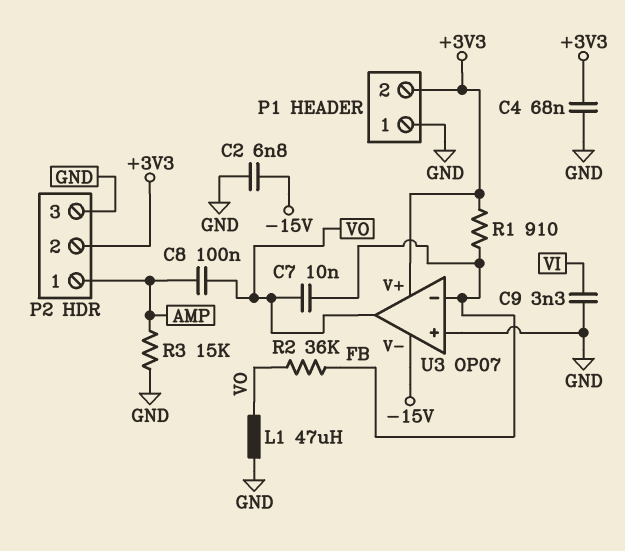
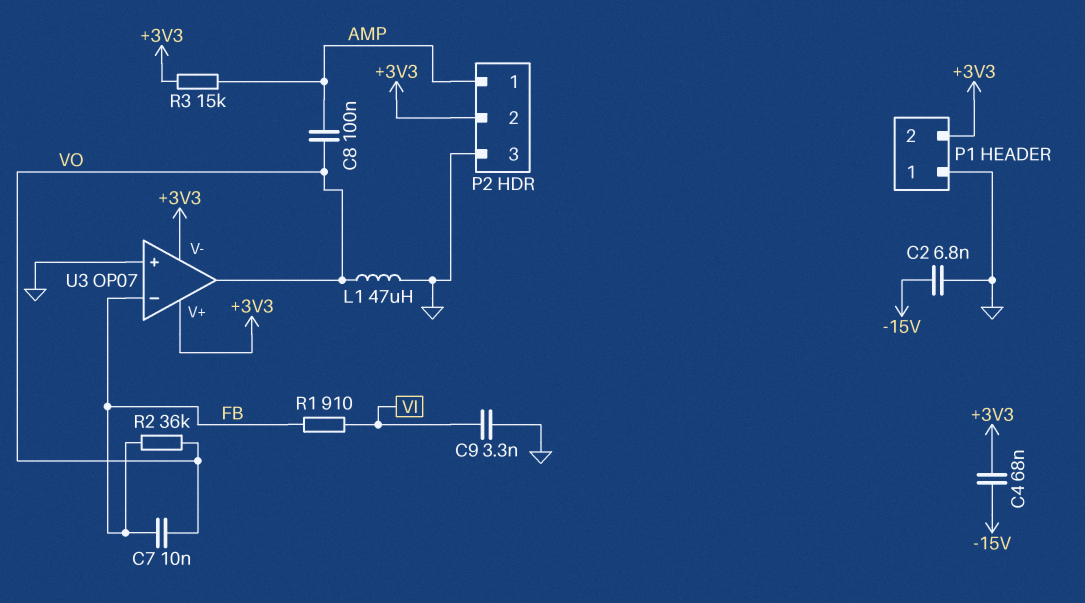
C4: 68nF (+3V3, GND) -> 68nF (+3V3, -15V)
R1: 910 (+3V3, FB) -> 910 (FB, VI)
R3: 15k (AMP, GND) -> 15k (+3V3, AMP)
U3 pin V-: -15V -> +3V3

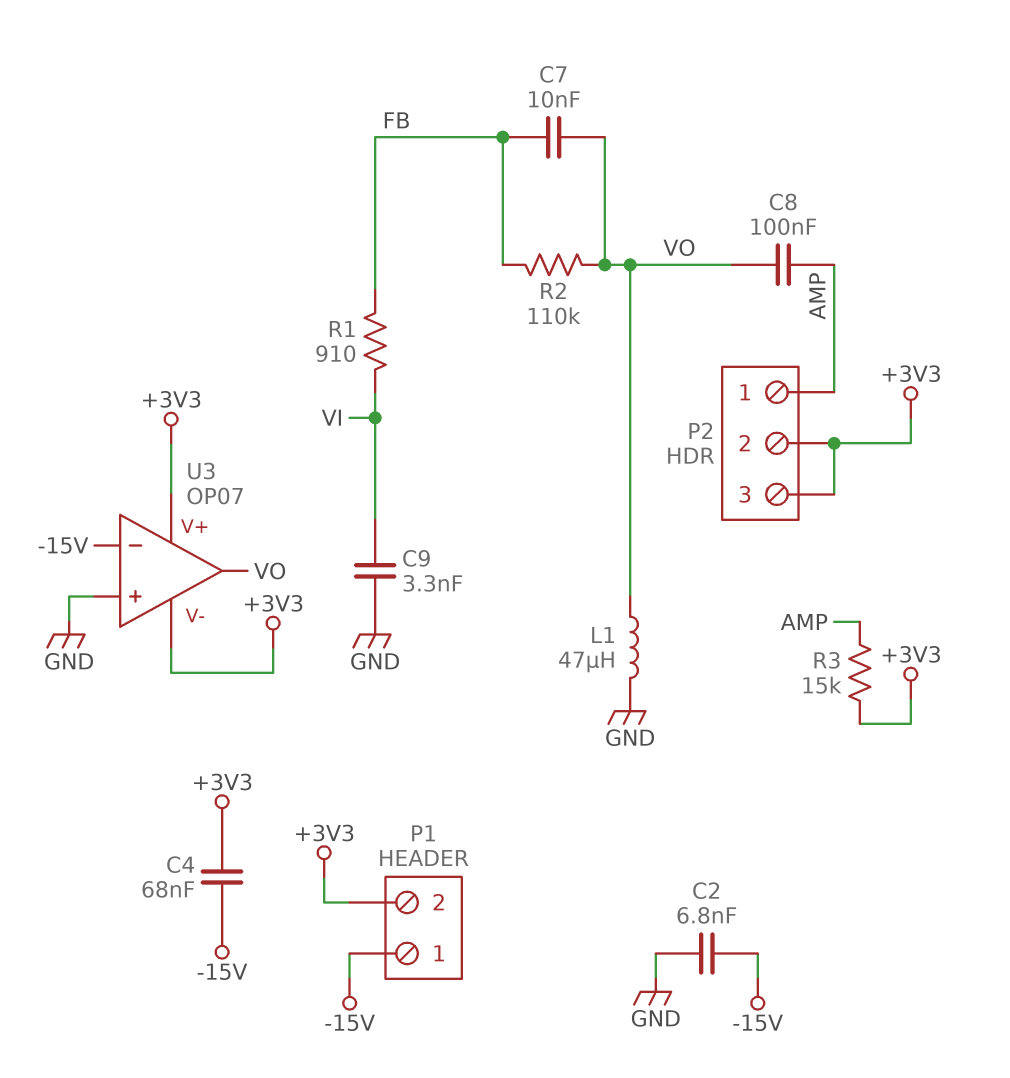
P1 pin 1: GND -> -15V
P2 pin 3: GND -> +3V3
R2: 36k (FB, VO) -> 110k (FB, VO)
U3 pin in-: FB -> -15V

